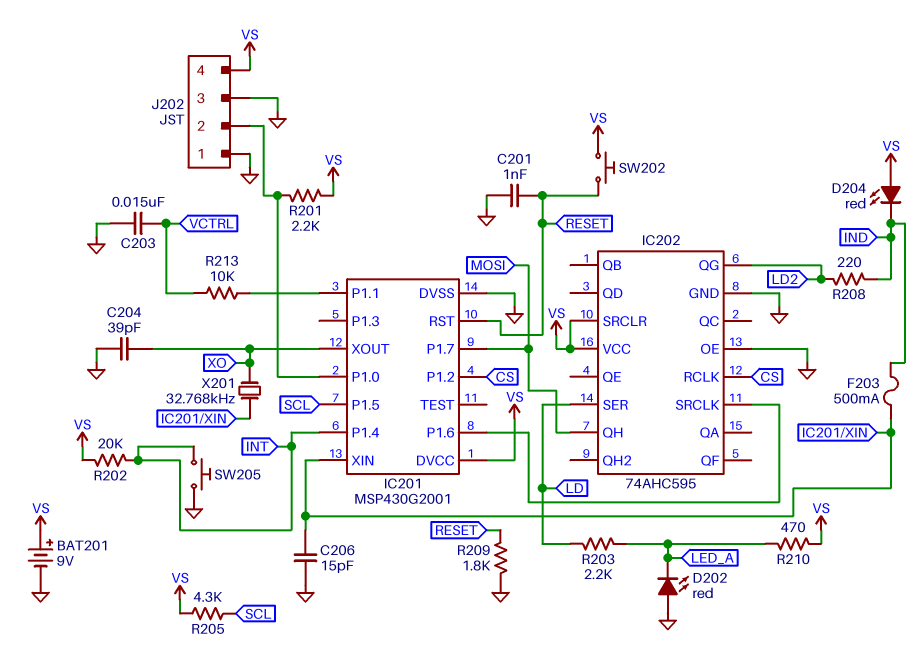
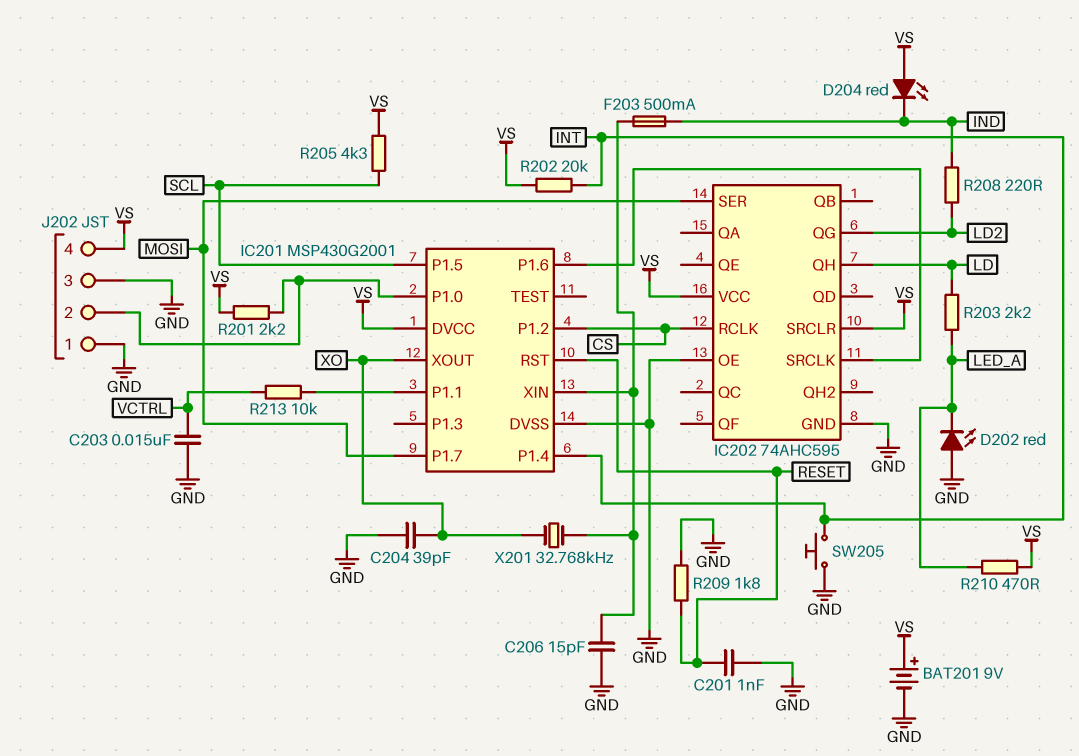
IC202 pin QH: MOSI -> LD
IC202 pin SER: LD -> MOSI
SW202: button (RESET, VS) -> none

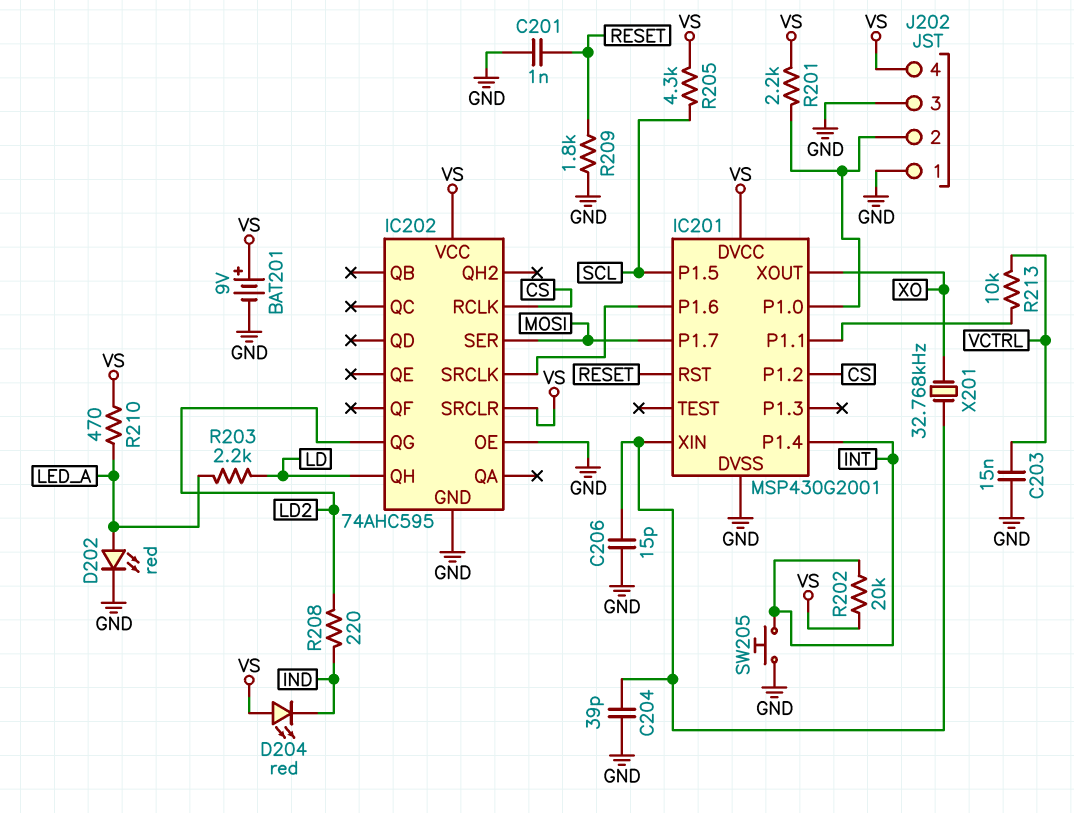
C204: 39pF (GND, XO) -> 39pF (GND, IC201/XIN)
D202: LED red (A GND, K LED_A) -> LED red (A LED_A, K GND)
F203: 500mA (IC201/XIN, IND) -> none

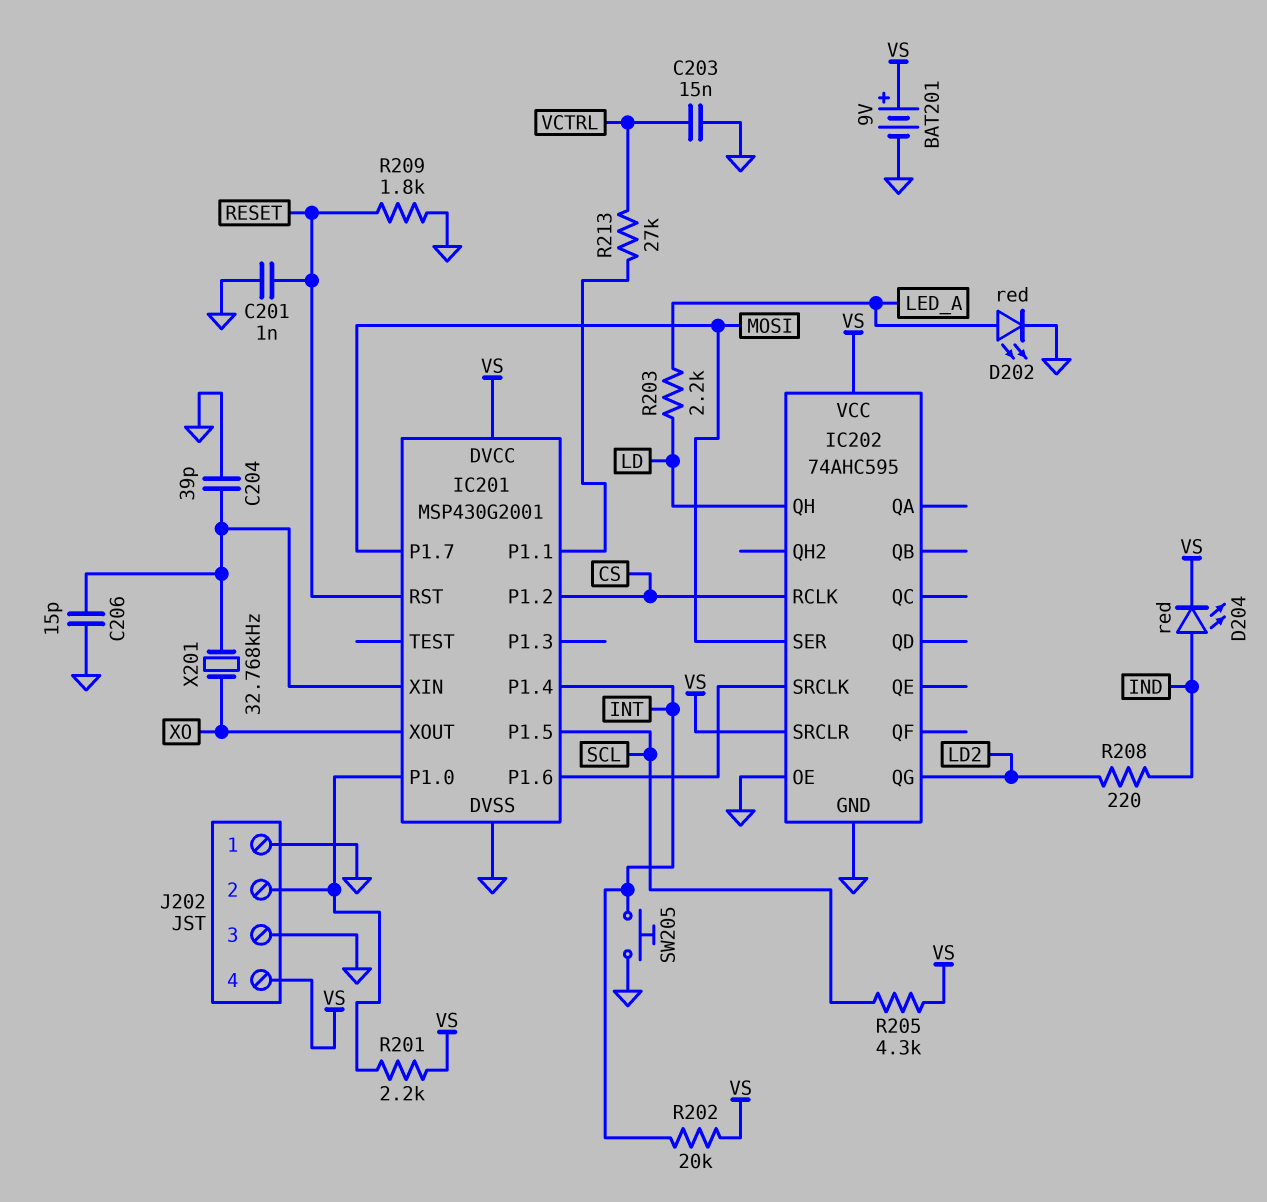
D204: LED red (A VS, K IND) -> LED red (A IND, K VS)
R210: 470 (LED_A, VS) -> none
R213: 10k (IC201/P1.1, VCTRL) -> 27k (IC201/P1.1, VCTRL)

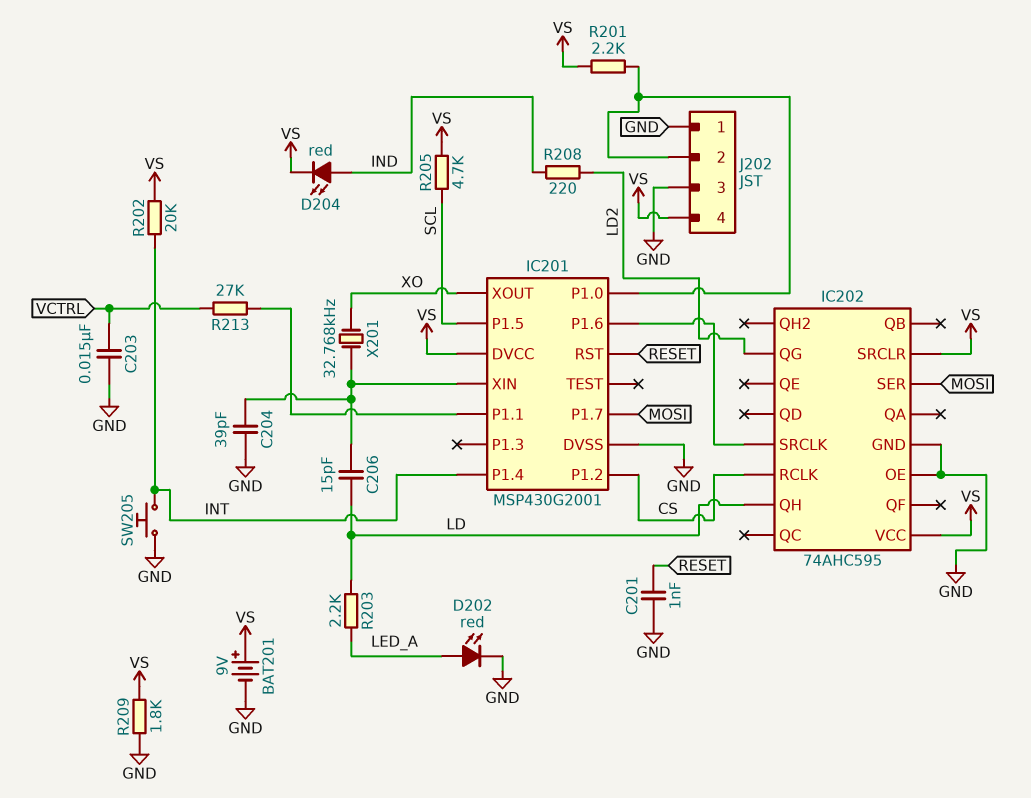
C206: 15pF (GND, IC201/XIN) -> 15pF (IC201/XIN, LD)
R205: 4.3k (SCL, VS) -> 4.7k (SCL, VS)
R209: 1.8k (GND, RESET) -> 1.8k (GND, VS)

